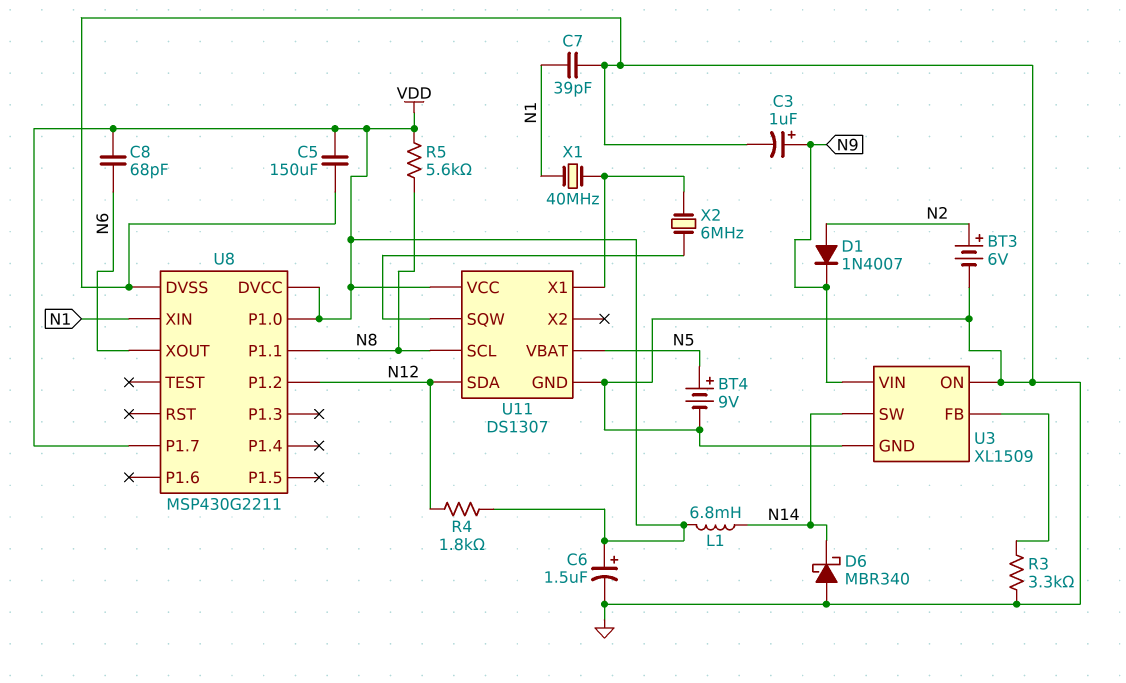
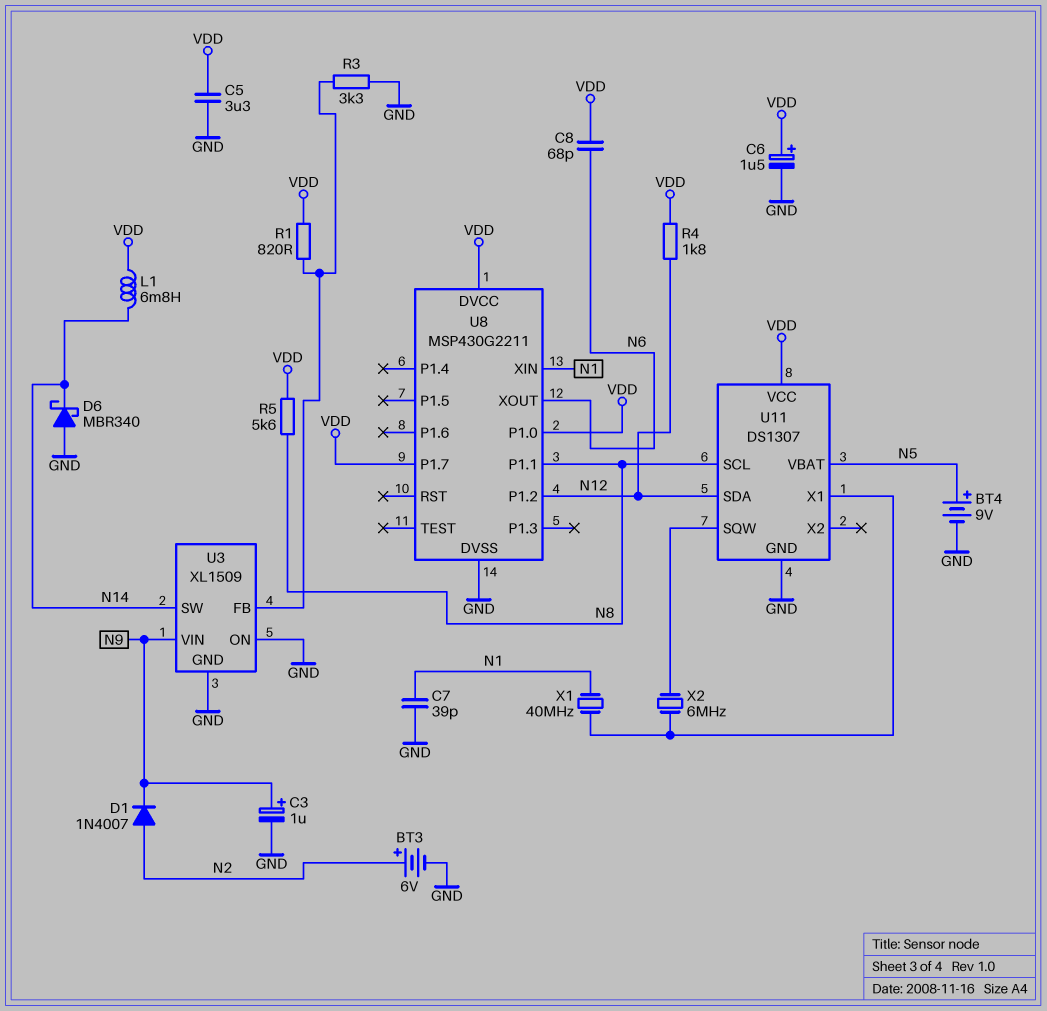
C5: 150uF (GND, VDD) -> 3.3uF (GND, VDD)
R1: none -> 820 (U3/FB, VDD)

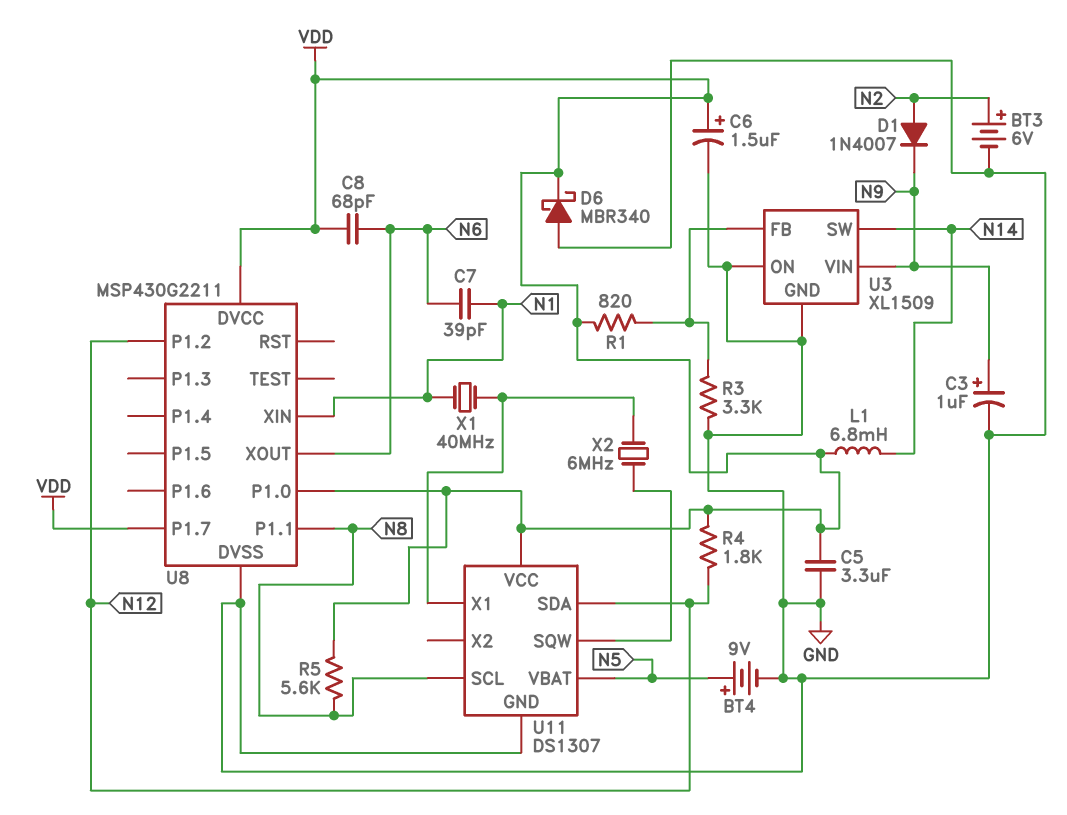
C7: 39pF (GND, N1) -> 39pF (N1, N6)
D6: schottky MBR340 (A GND, K N14) -> schottky MBR340 (A GND, K VDD)

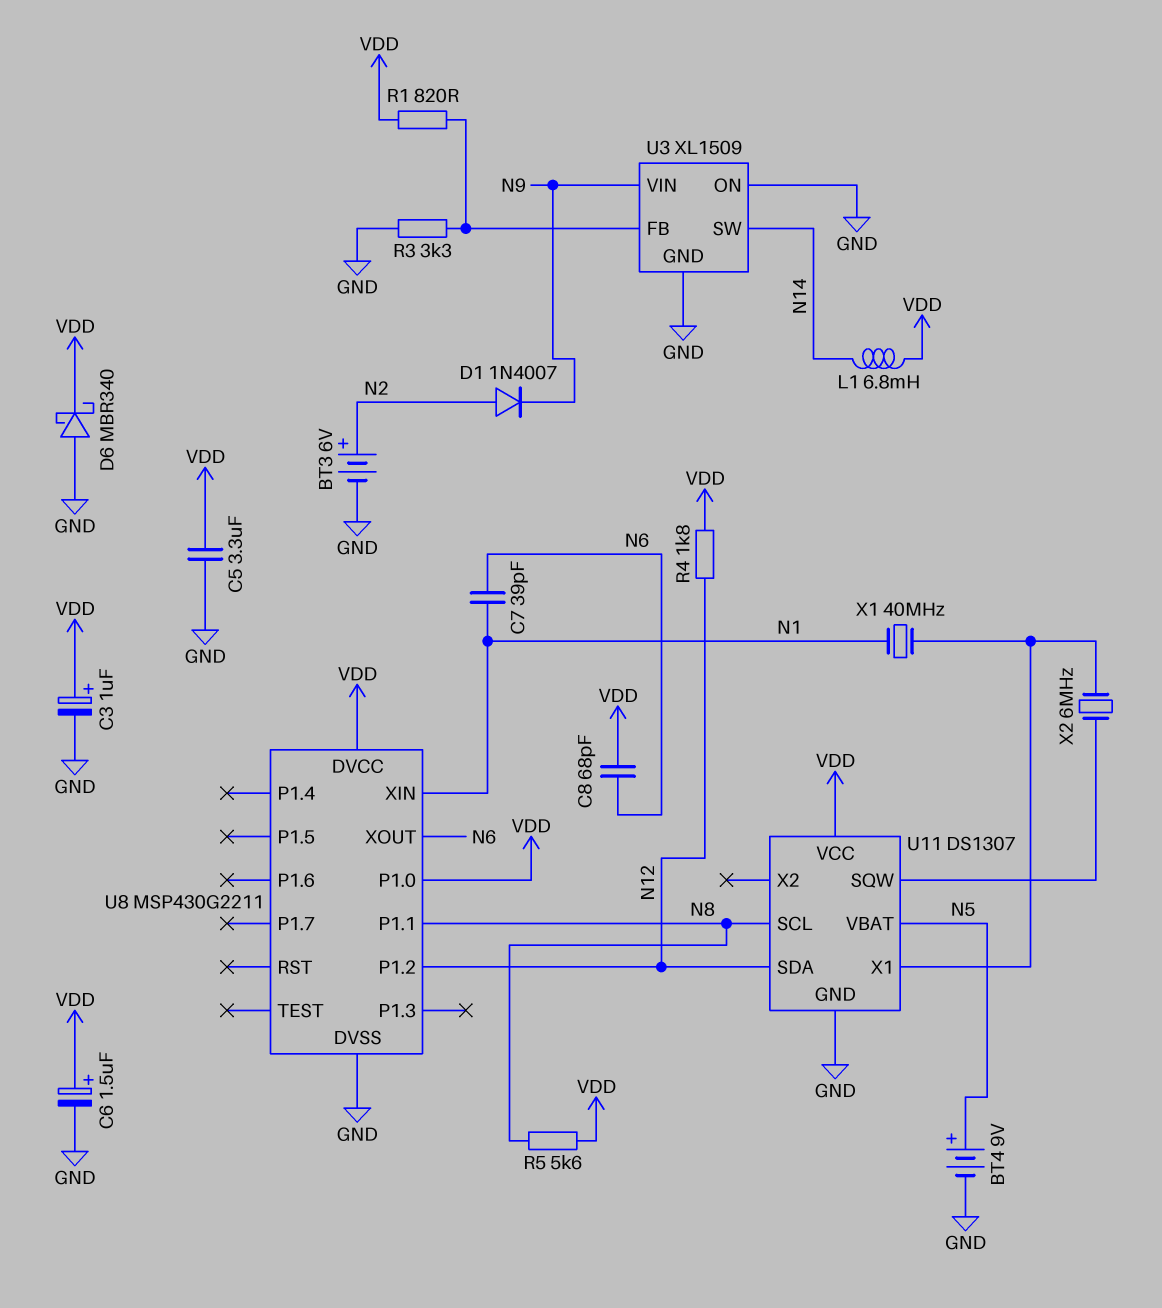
C3: 1uF (plus N9, minus GND) -> 1uF (plus VDD, minus GND)
U8 pin P1.7: VDD -> none

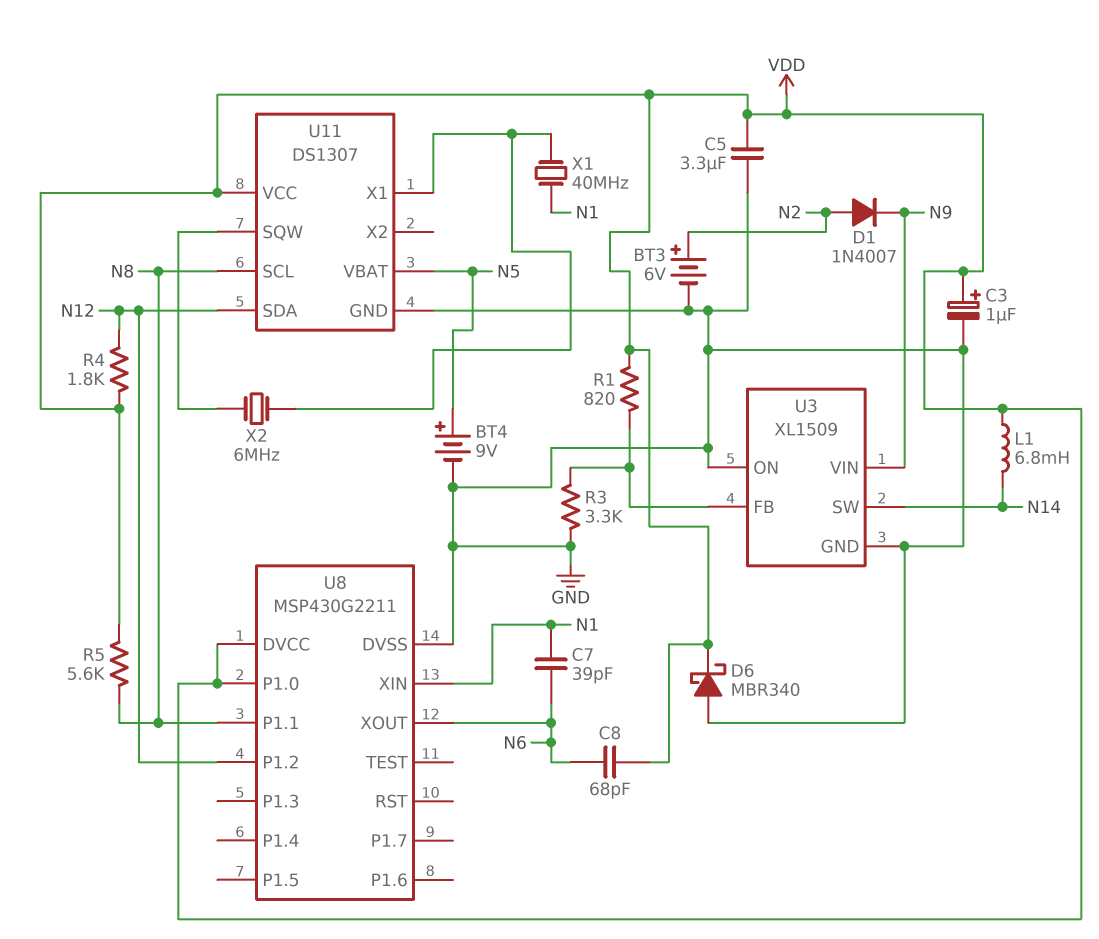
C6: 1.5uF (plus VDD, minus GND) -> none

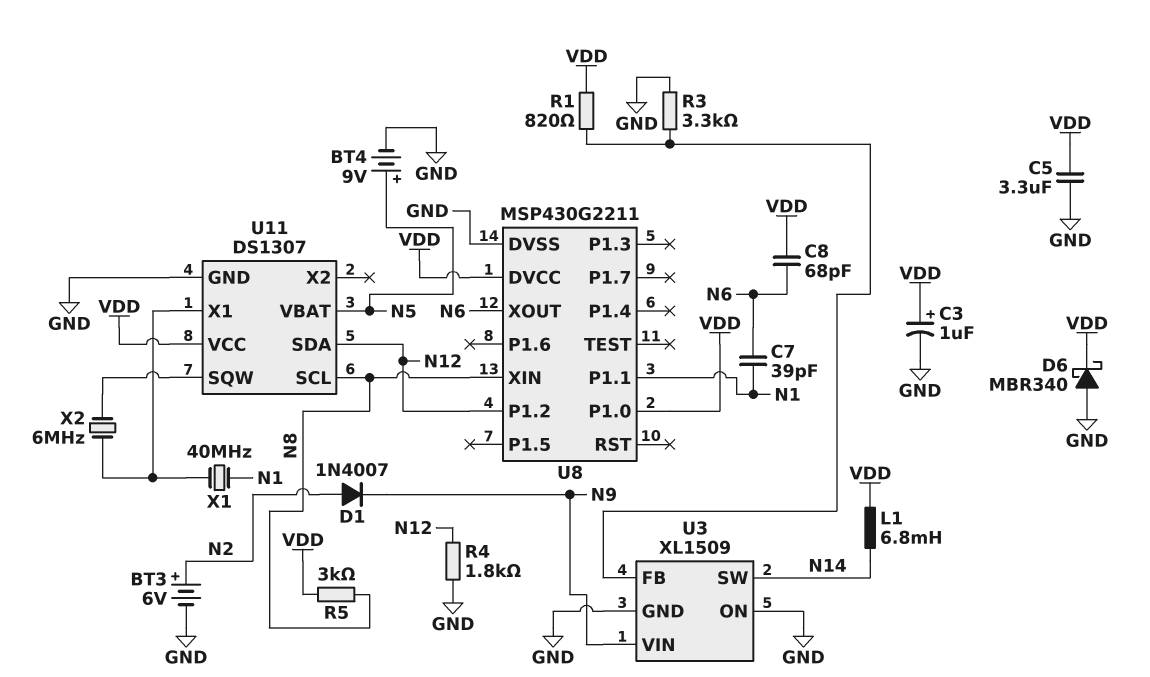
R4: 1.8k (N12, VDD) -> 1.8k (GND, N12)
R5: 5.6k (N8, VDD) -> 3k (N8, VDD)
U8 pin P1.1: N8 -> N1
U8 pin XIN: N1 -> N8

